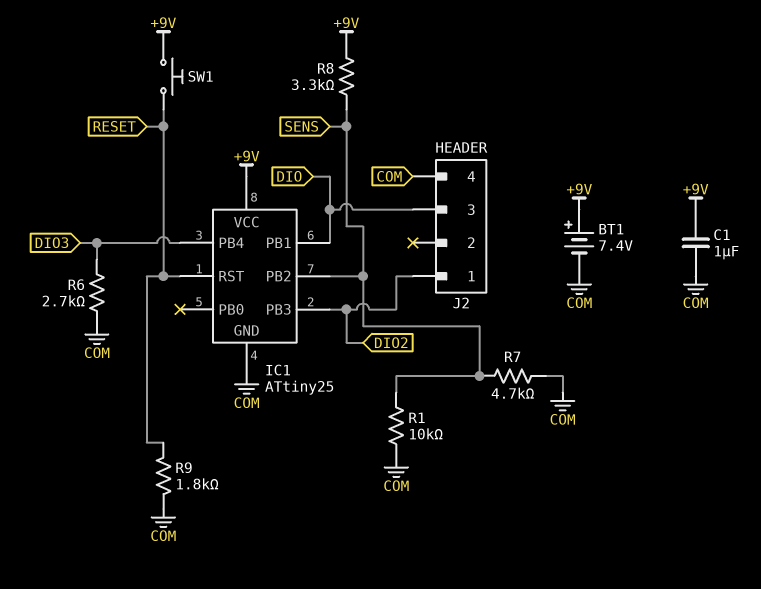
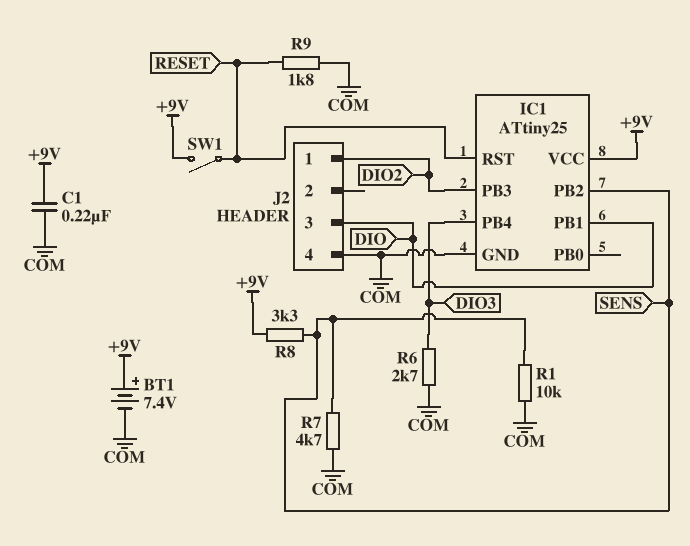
C1: 1uF (+9V, COM) -> 220nF (+9V, COM)
SW1: button (+9V, RESET) -> switch (+9V, RESET)

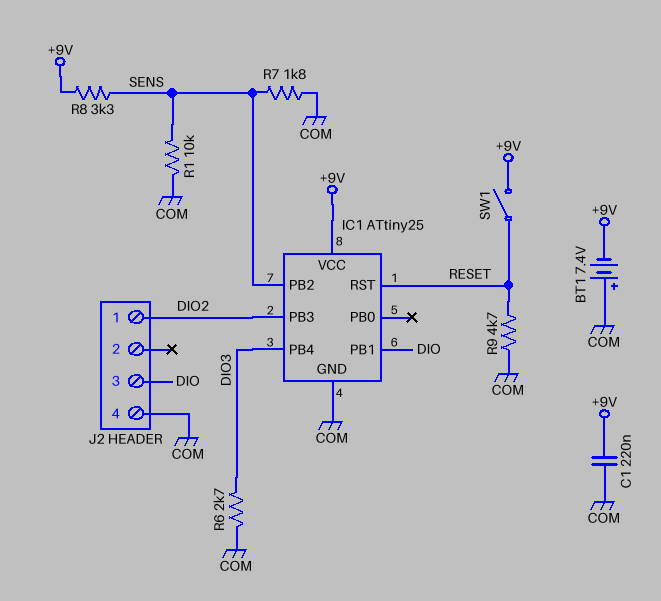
BT1: 7.4V (plus +9V, minus COM) -> 7.4V (plus COM, minus +9V)
R7: 4.7k (COM, SENS) -> 1.8k (COM, SENS)
R9: 1.8k (COM, RESET) -> 4.7k (COM, RESET)

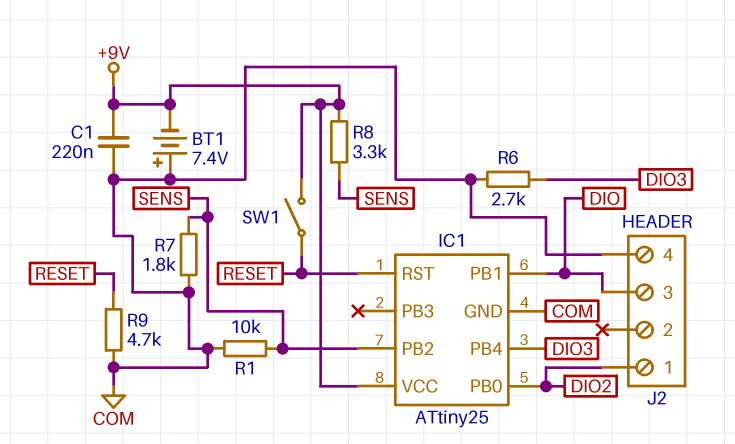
IC1 pin PB0: none -> DIO2
IC1 pin PB3: DIO2 -> none

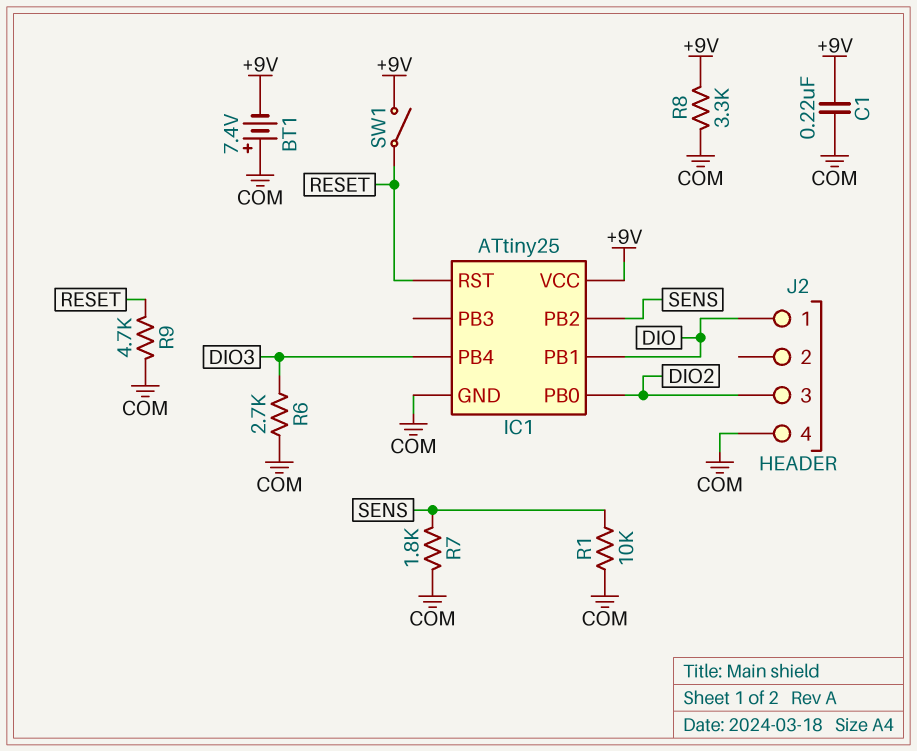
J2 pin 1: DIO2 -> DIO
J2 pin 3: DIO -> DIO2
R8: 3.3k (+9V, SENS) -> 3.3k (+9V, COM)

